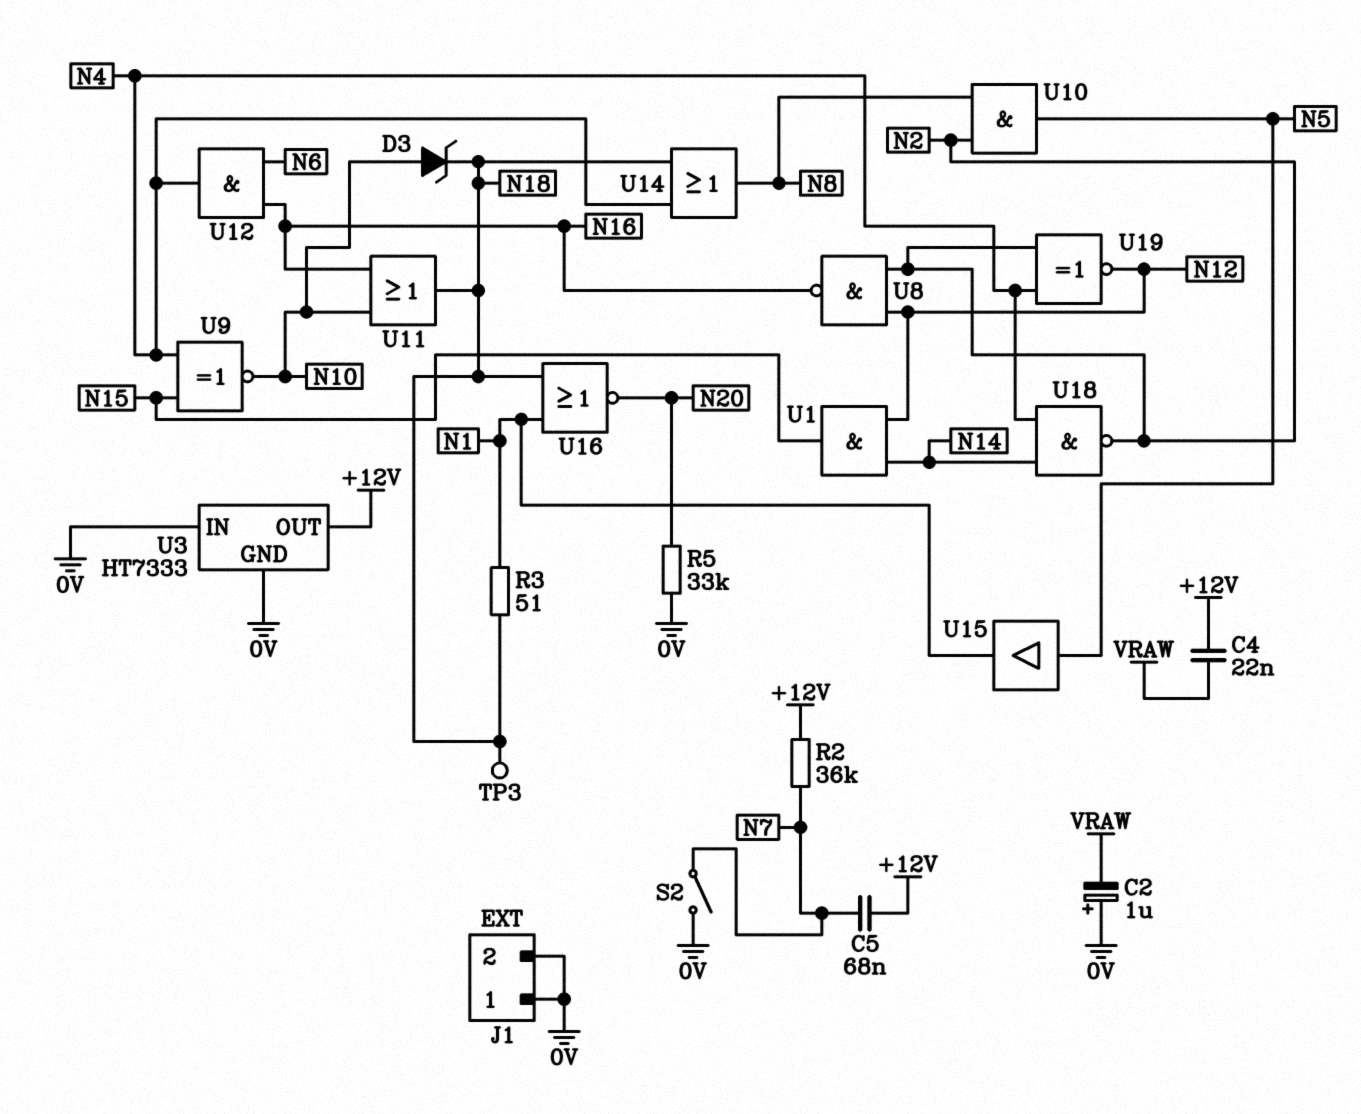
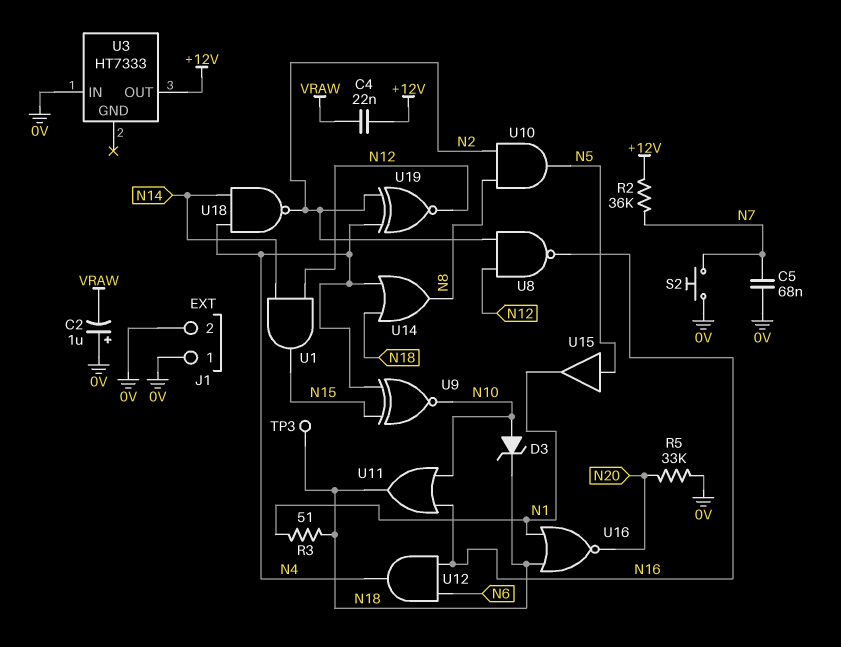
C5: 68nF (+12V, N7) -> 68nF (0V, N7)
S2: switch (0V, N7) -> button (0V, N7)
U3 pin GND: 0V -> none

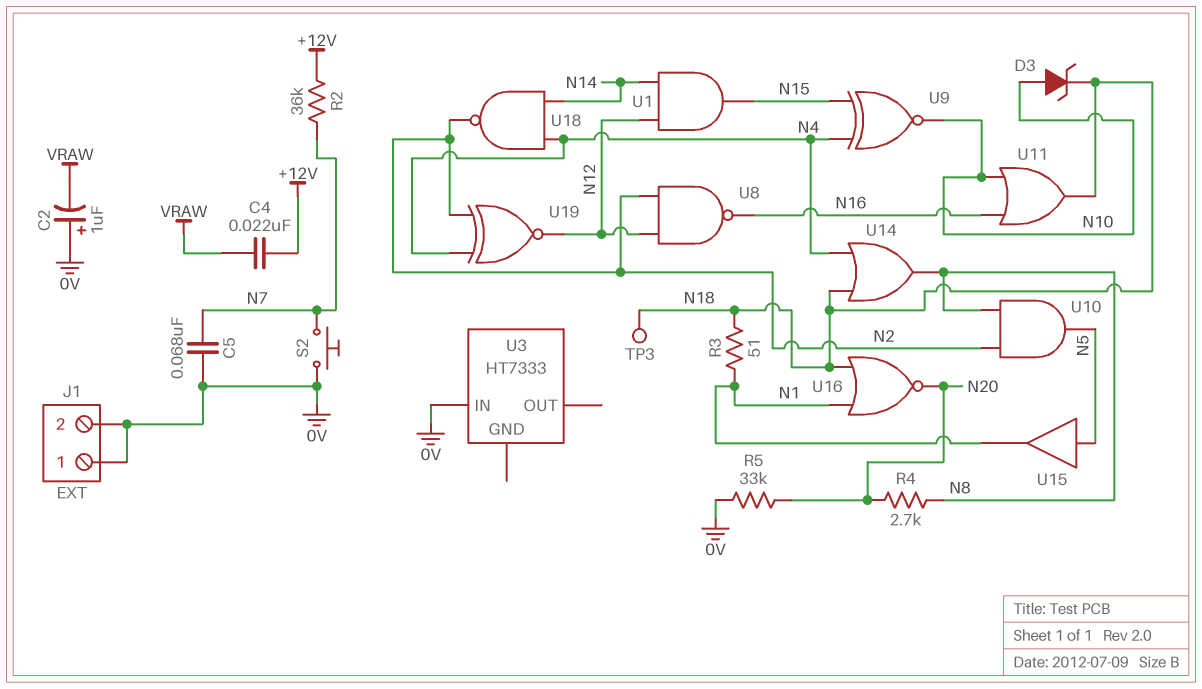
R4: none -> 2.7k (N8, N20)
U3 pin OUT: +12V -> none
U12: AND (in N6, in N16, out N4) -> none

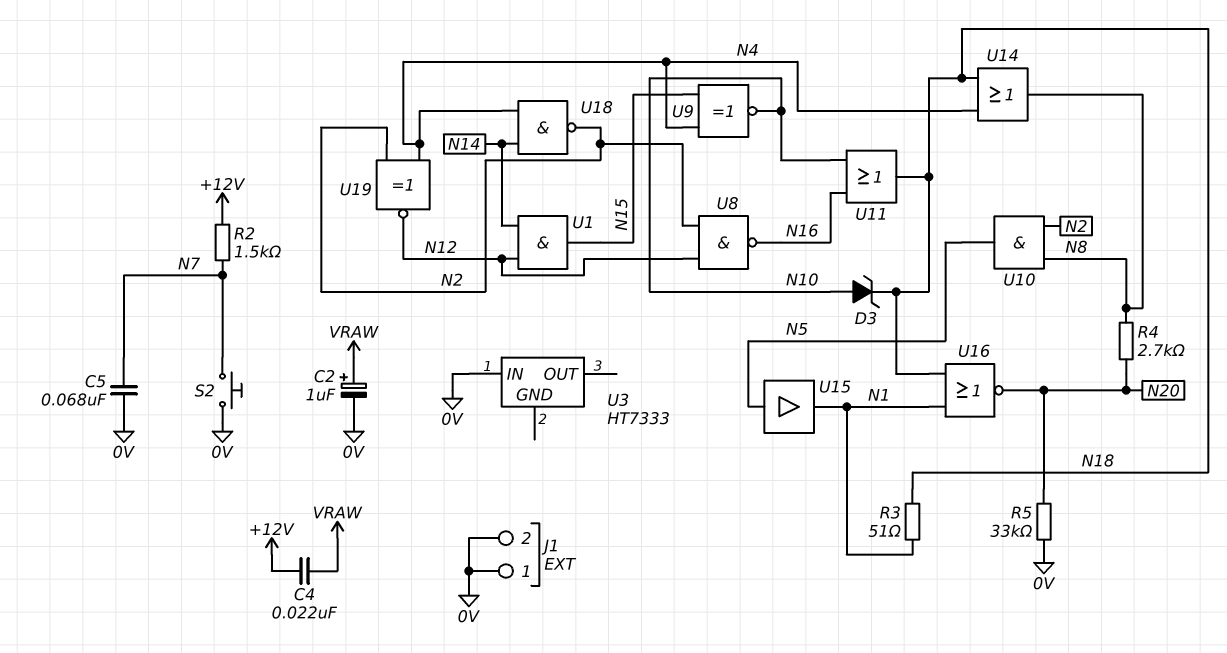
C2: 1uF (plus 0V, minus VRAW) -> 1uF (plus VRAW, minus 0V)
R2: 36k (+12V, N7) -> 1.5k (+12V, N7)
TP3: test point (N18) -> none

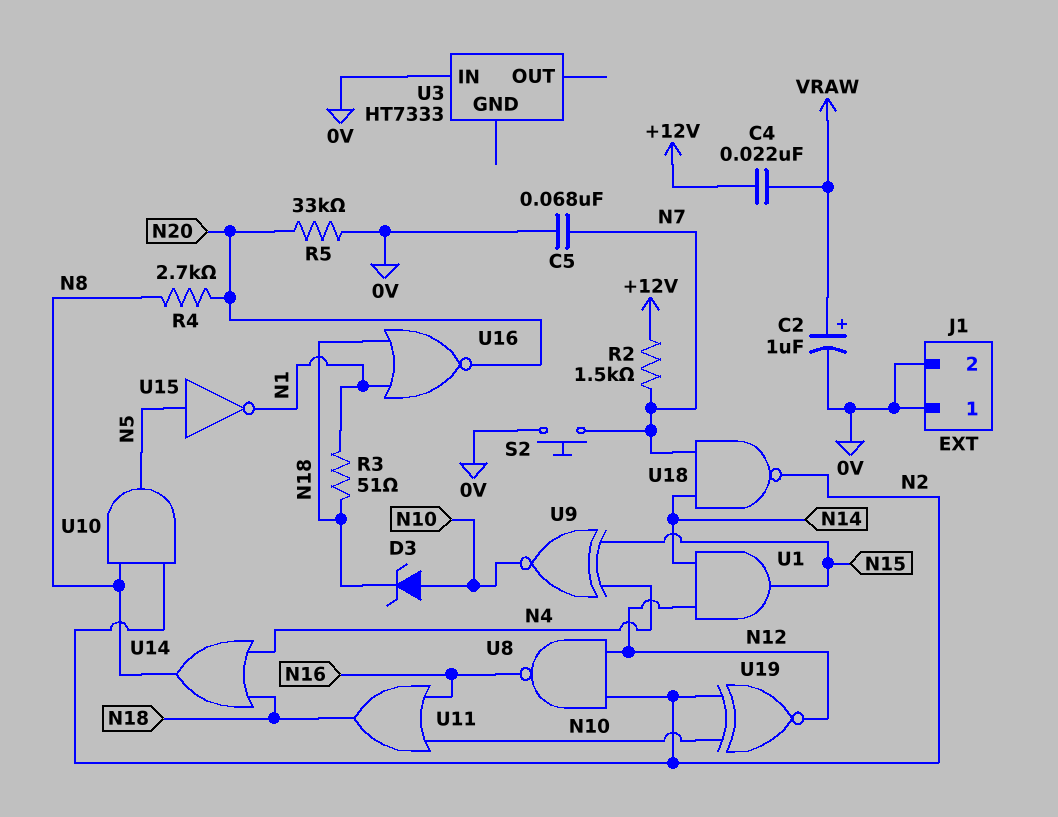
U15: buffer (in N5, out N1) -> NOT (in N5, out N1)
U18: NAND (in N4, in N14, out N2) -> NAND (in N7, in N14, out N2)
U19: XNOR (in N2, in N4, out N12) -> XNOR (in N2, in N10, out N12)

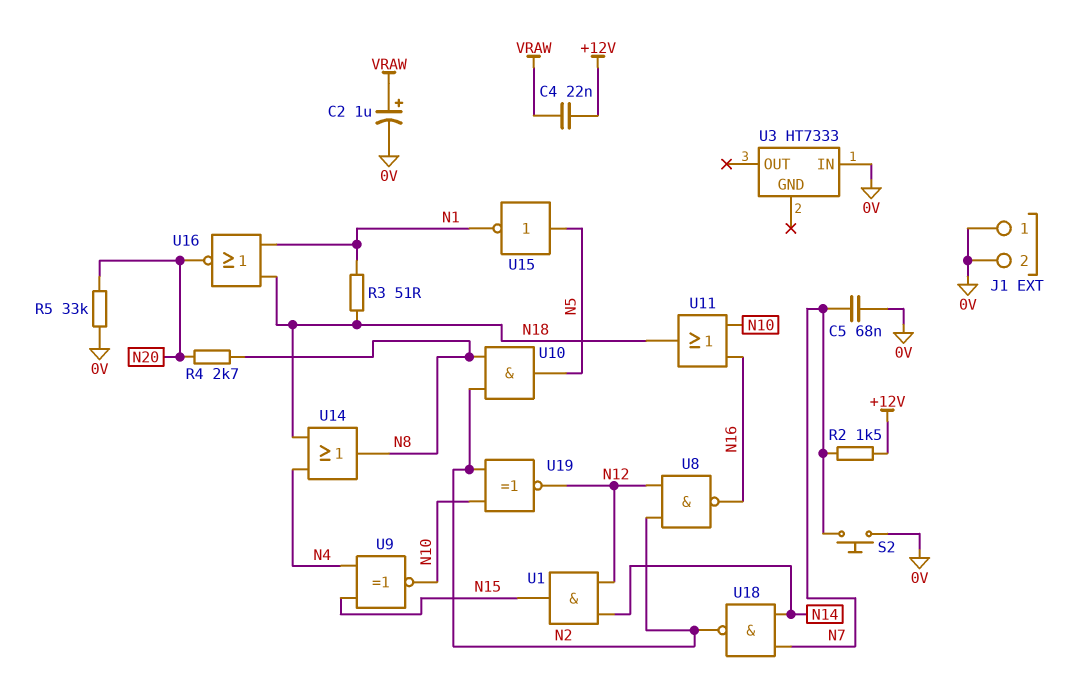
D3: zener (A N10, K N18) -> none

